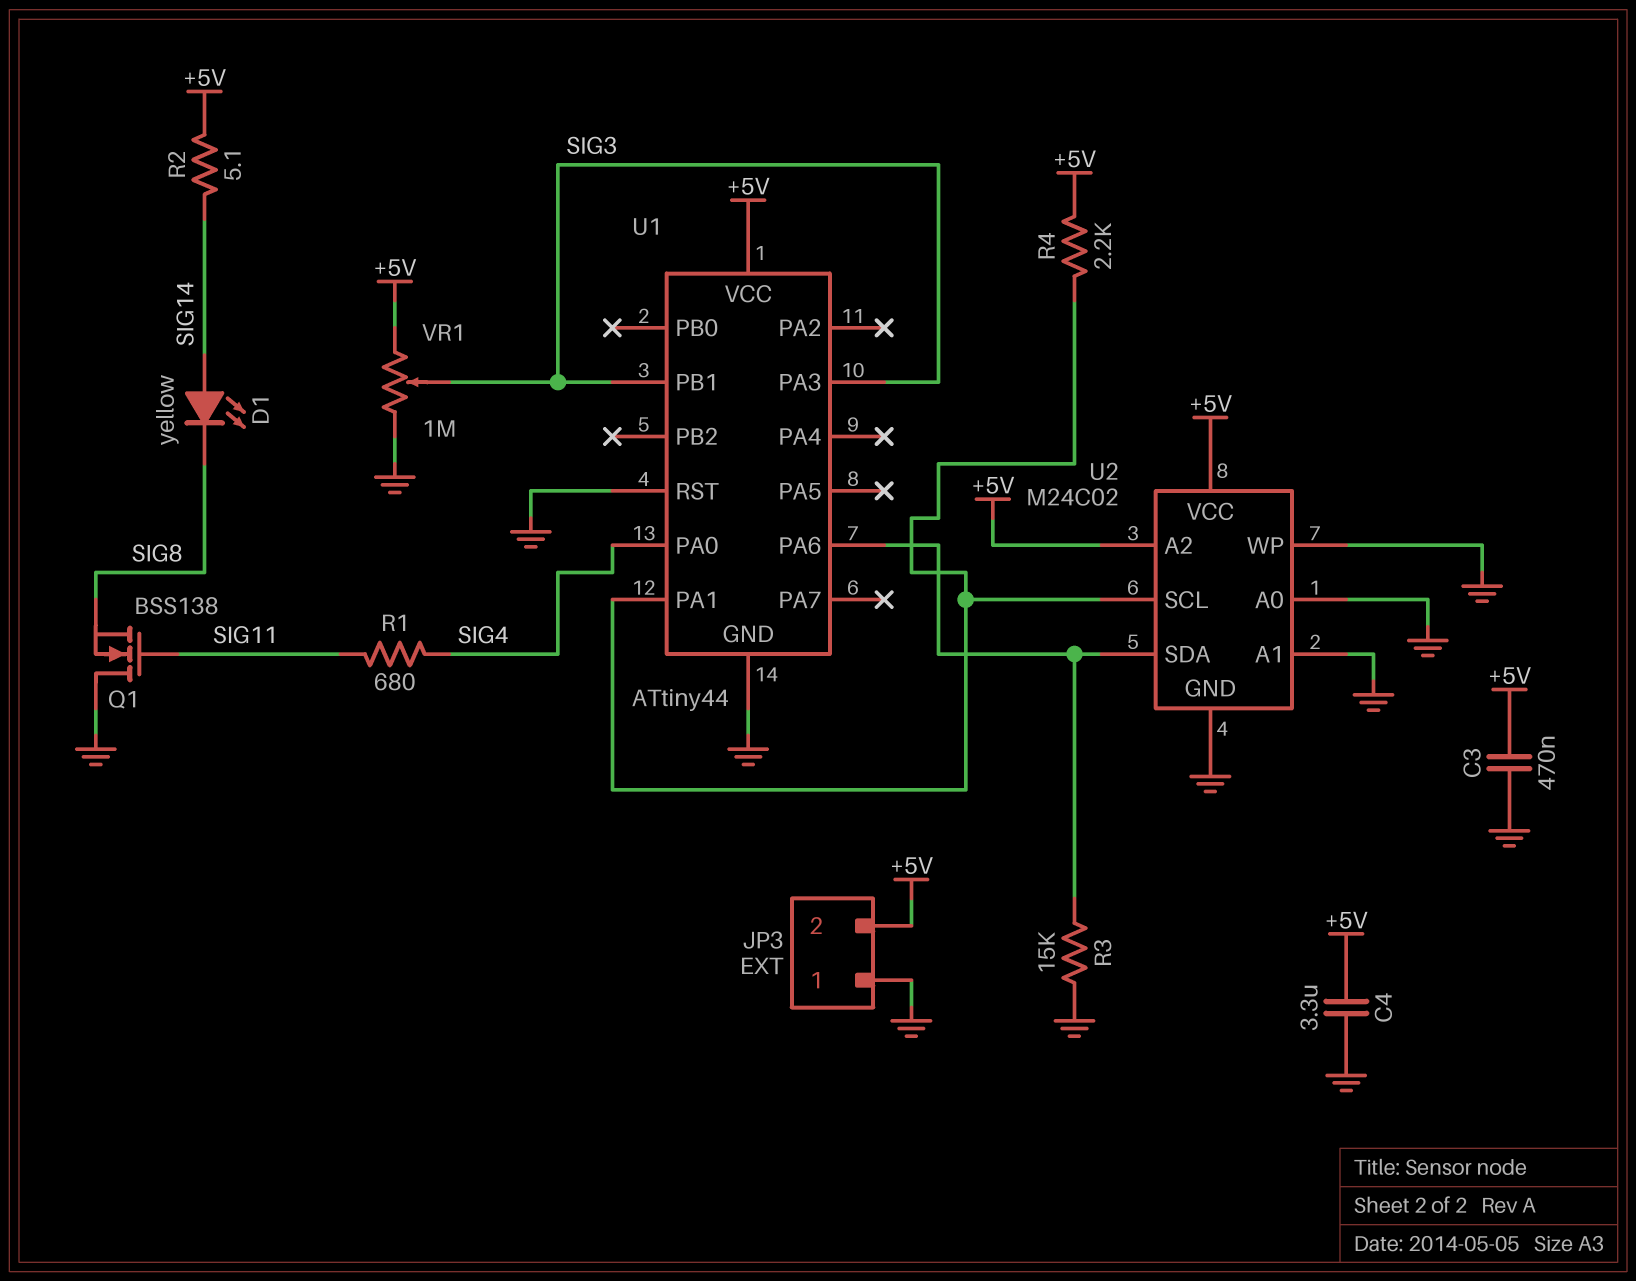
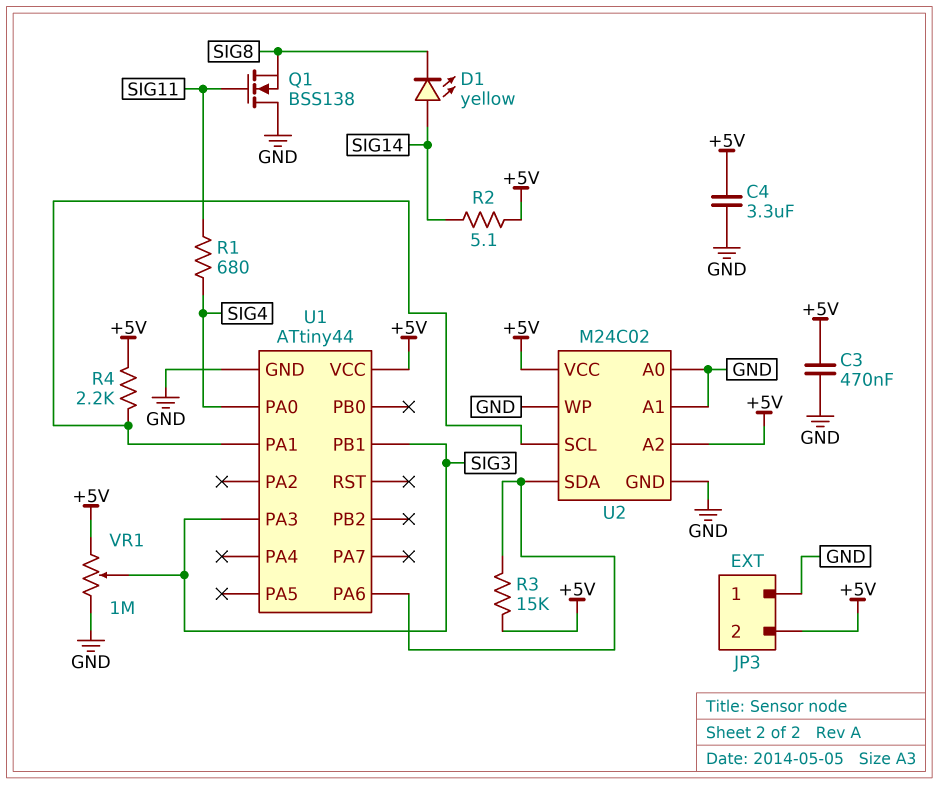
R3: 15k (GND, U1/PA6) -> 15k (+5V, U1/PA6)
U1 pin RST: GND -> none

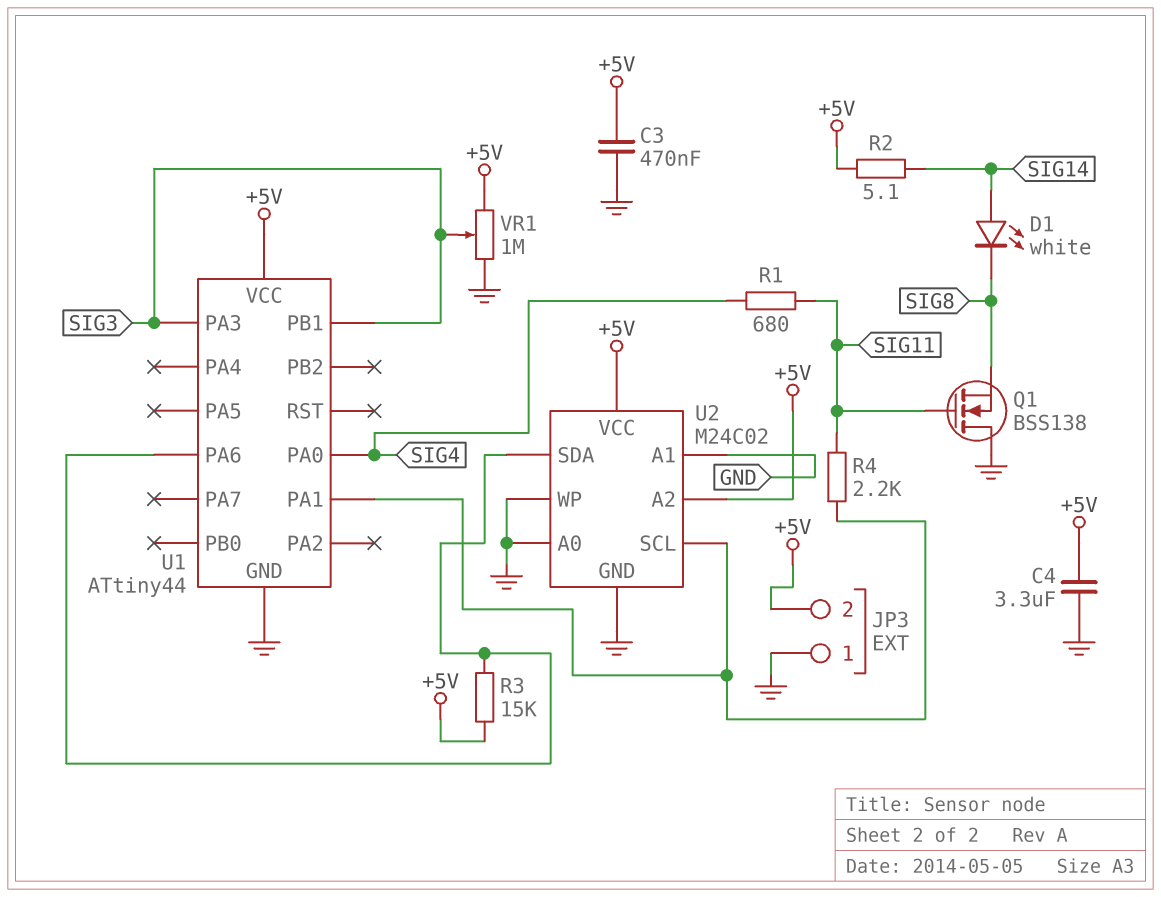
D1: LED yellow (A SIG14, K SIG8) -> LED white (A SIG14, K SIG8)
R4: 2.2k (+5V, U1/PA1) -> 2.2k (SIG11, U1/PA1)

